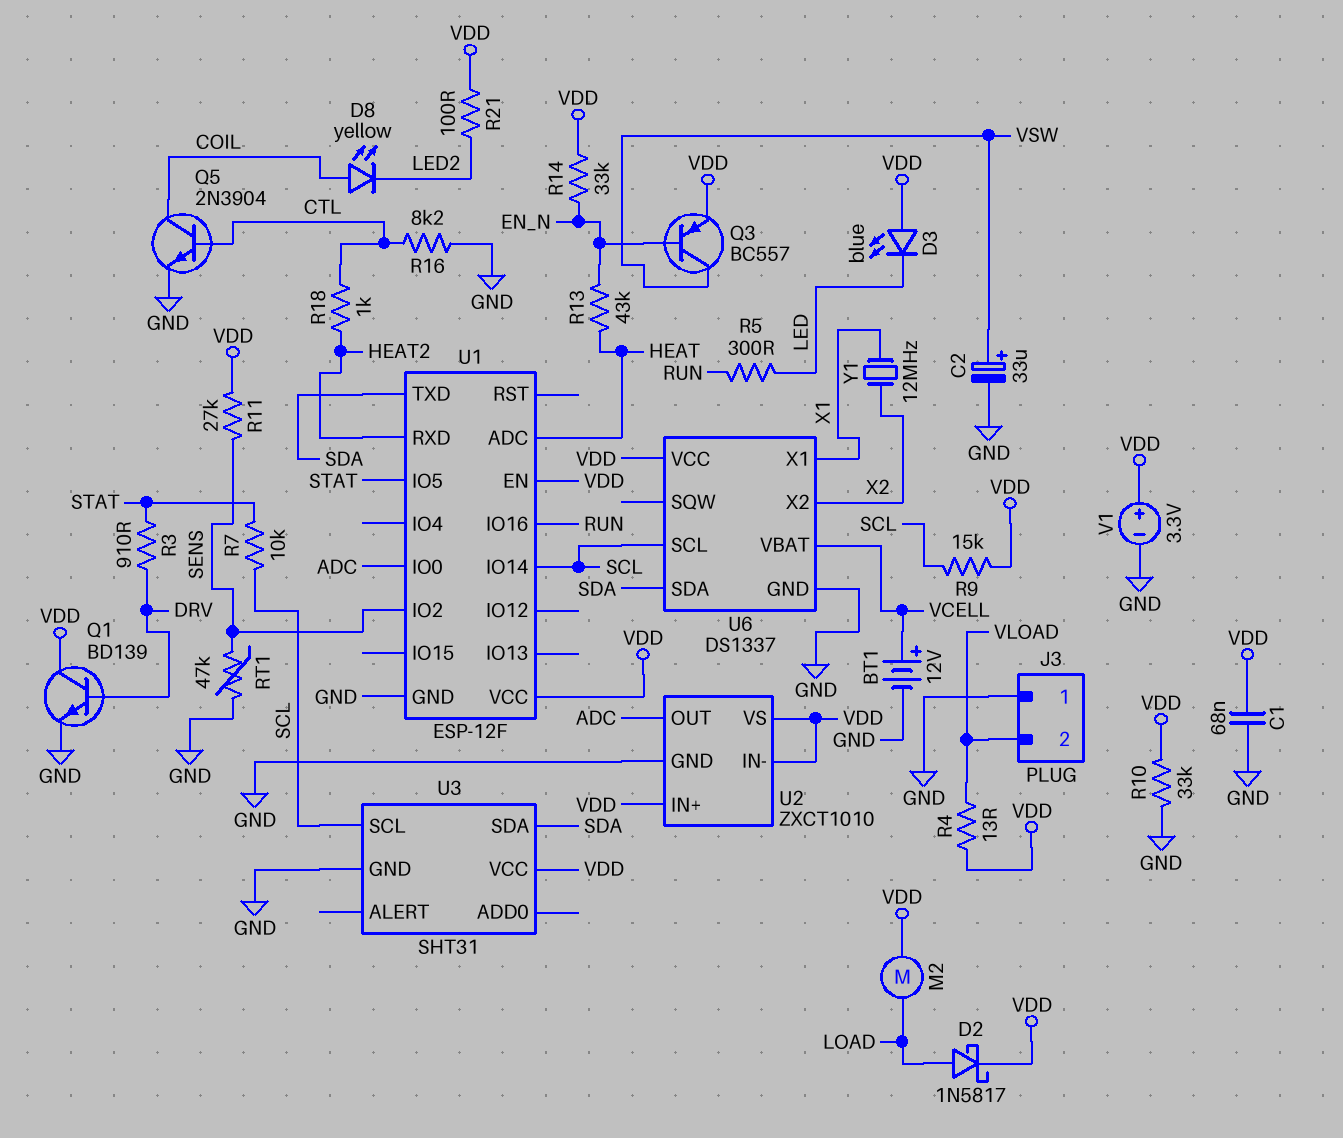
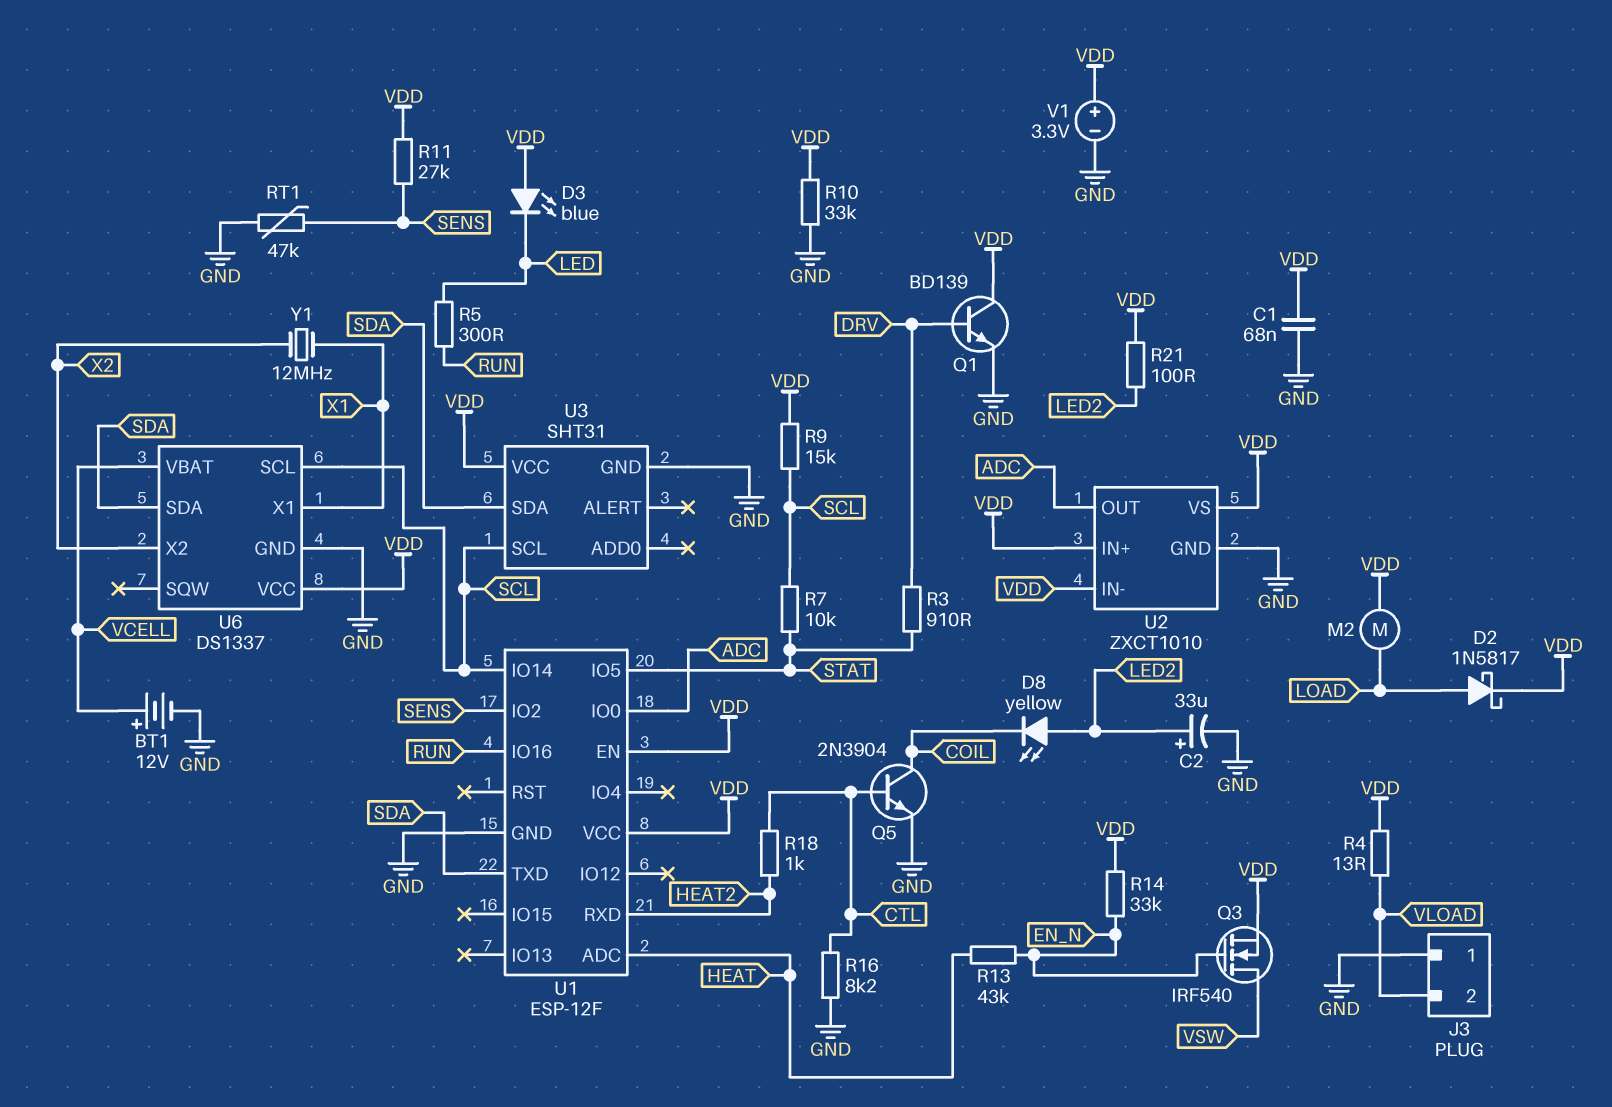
C2: 33uF (plus VSW, minus GND) -> 33uF (plus LED2, minus GND)
D8: LED yellow (A COIL, K LED2) -> LED yellow (A LED2, K COIL)
Q3: PNP BC557 (B EN_N, C VSW, E VDD) -> NMOS IRF540 (G EN_N, D VSW, S VDD)

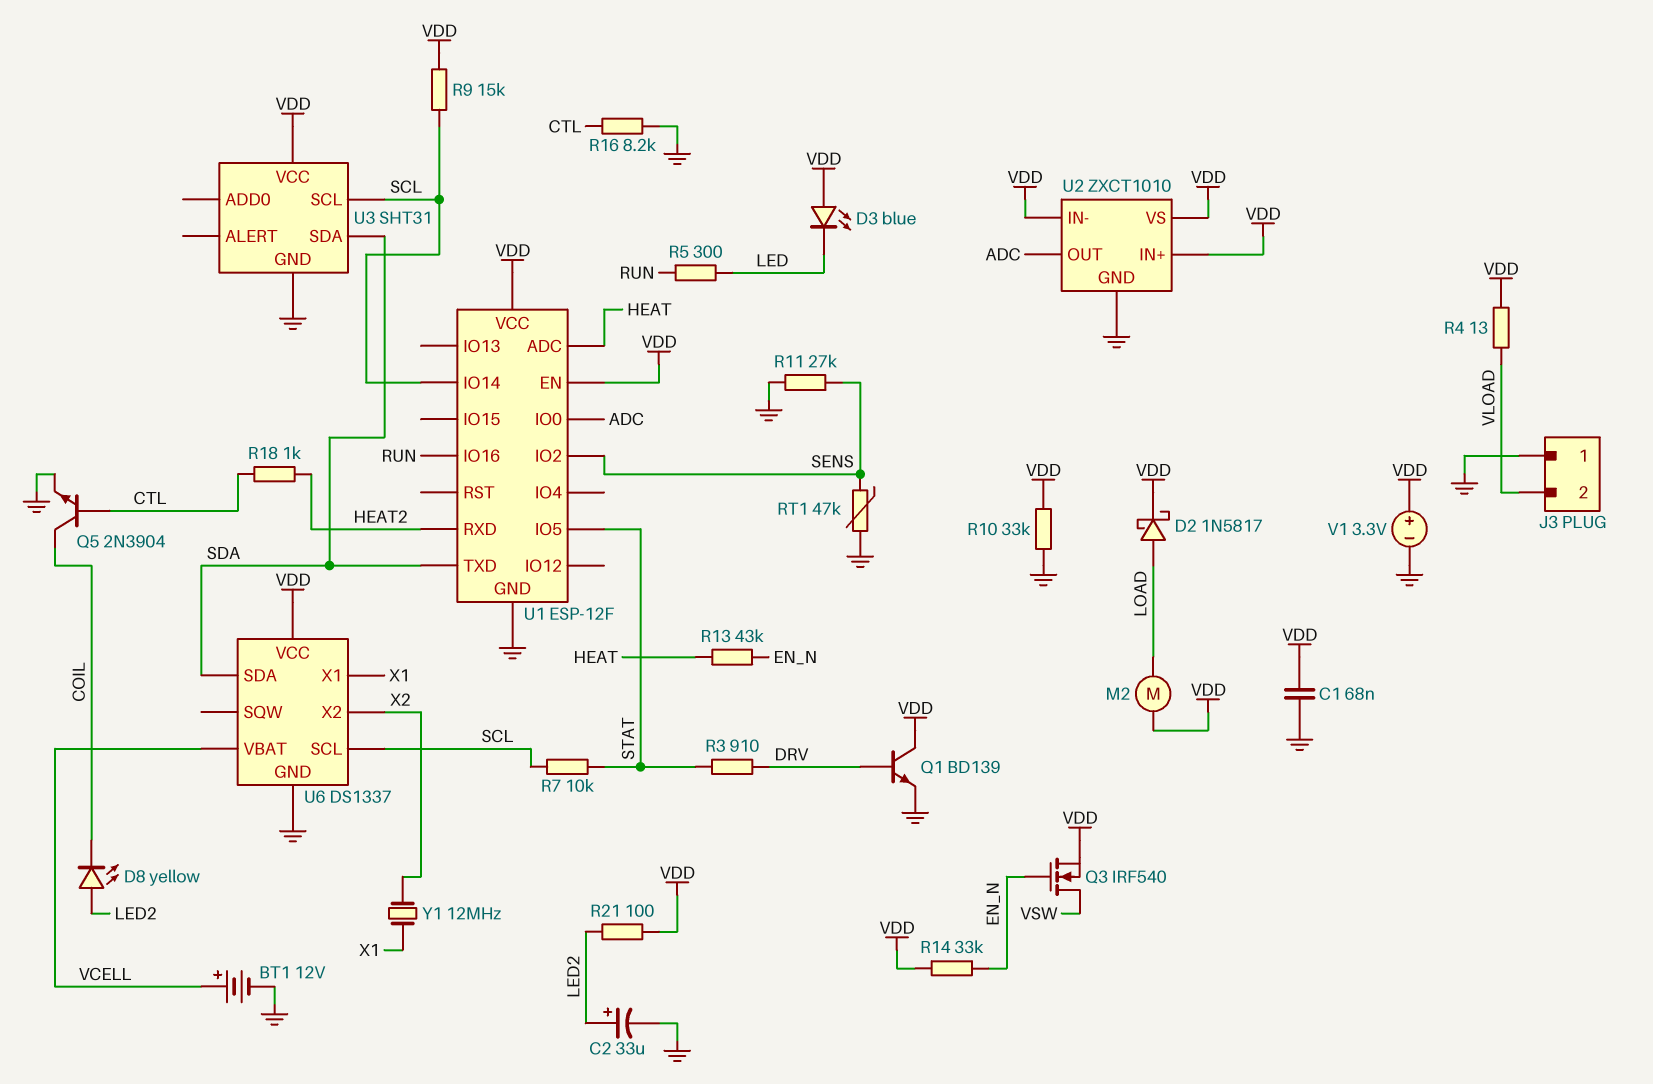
R11: 27k (SENS, VDD) -> 27k (GND, SENS)

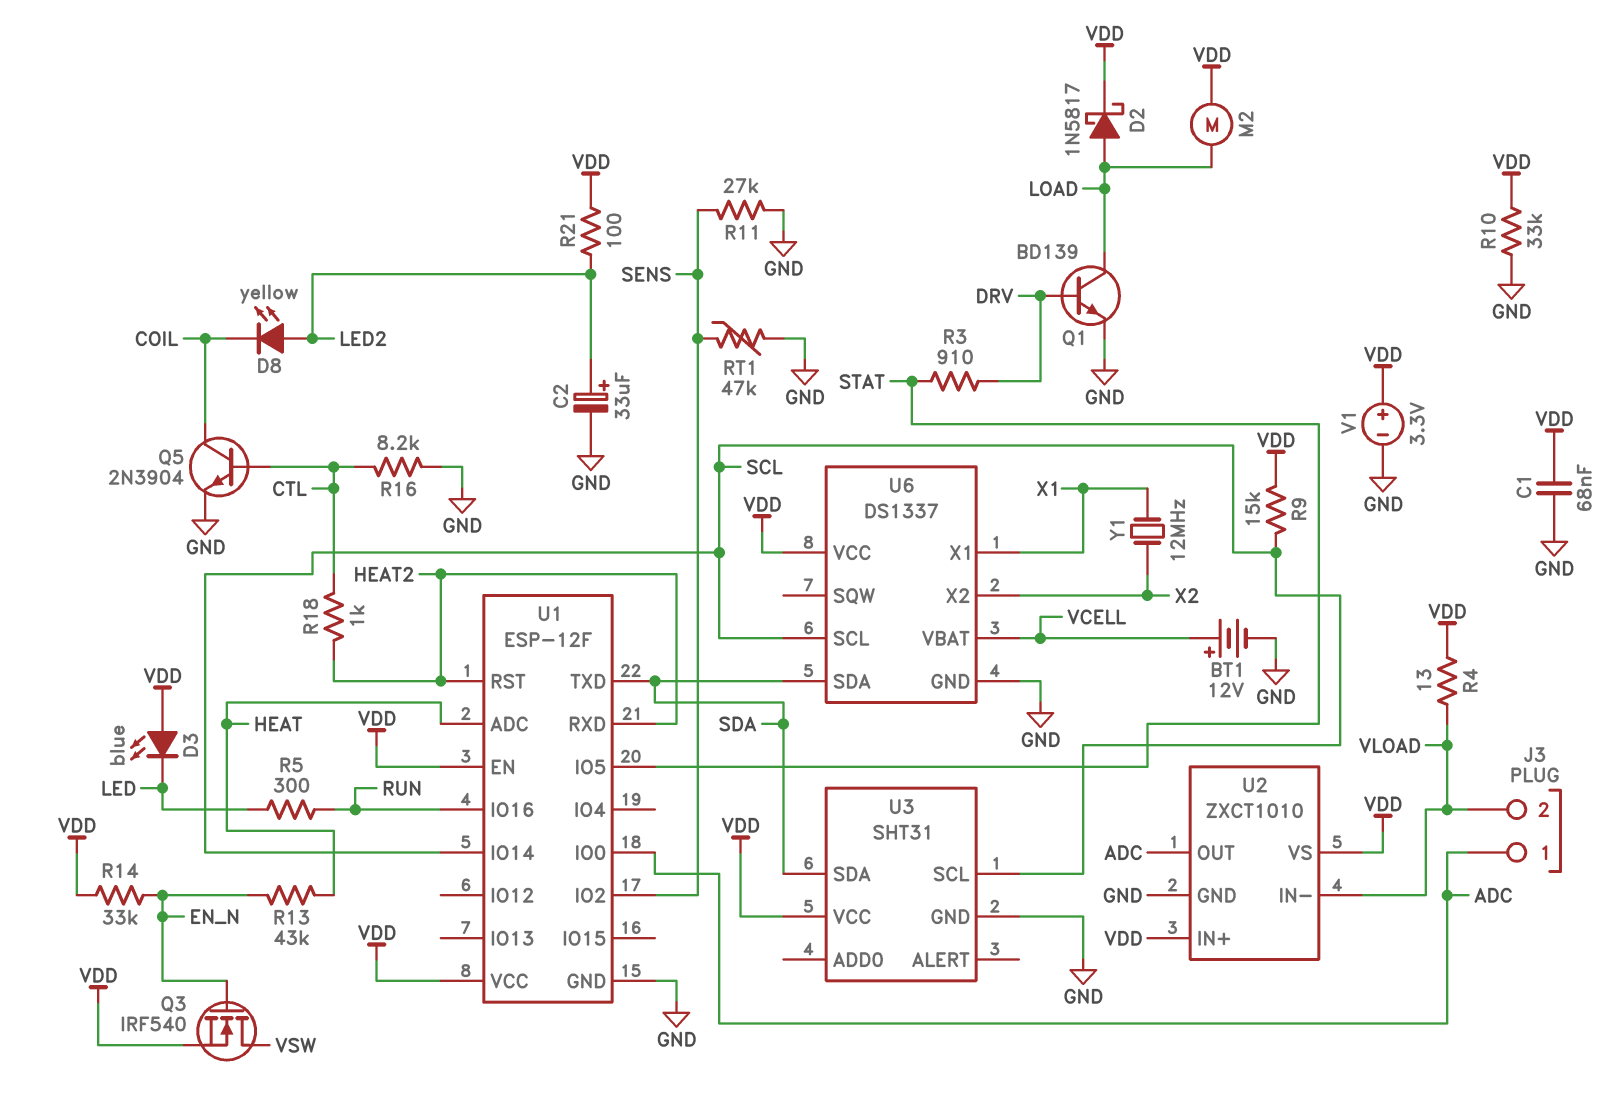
J3 pin 1: GND -> ADC
Q1: NPN BD139 (B DRV, C VDD, E GND) -> NPN BD139 (B DRV, C LOAD, E GND)
R7: 10k (SCL, STAT) -> none
U1 pin RST: none -> HEAT2
U2 pin IN-: VDD -> VLOAD

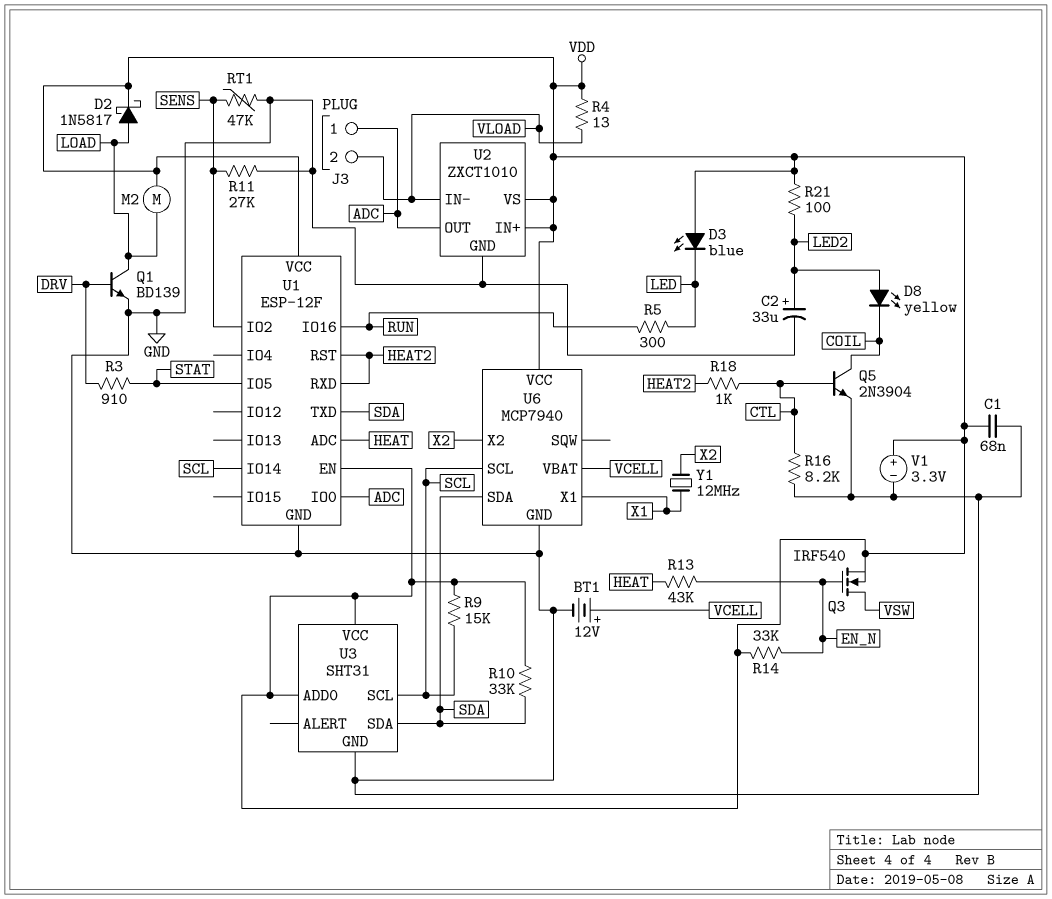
R10: 33k (GND, VDD) -> 33k (SDA, VDD)
U3 pin ADD0: none -> VDD
U6: DS1337 -> MCP7940

